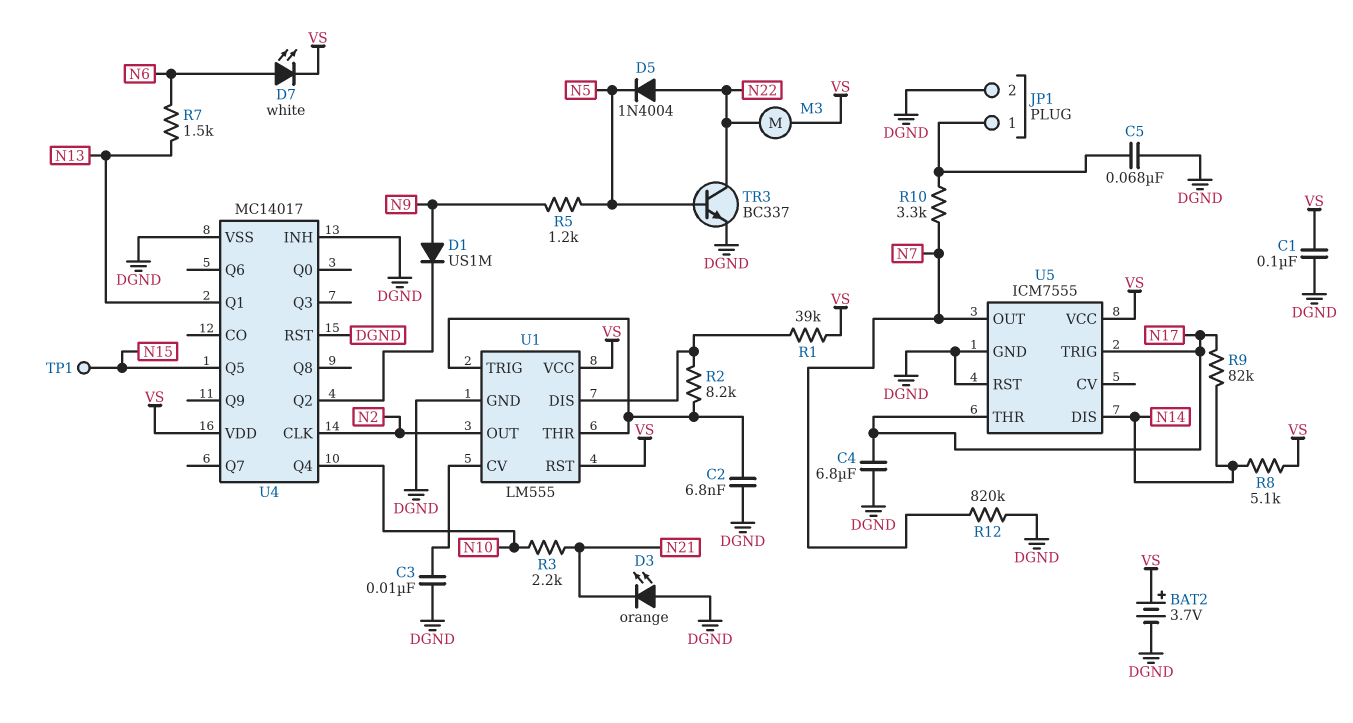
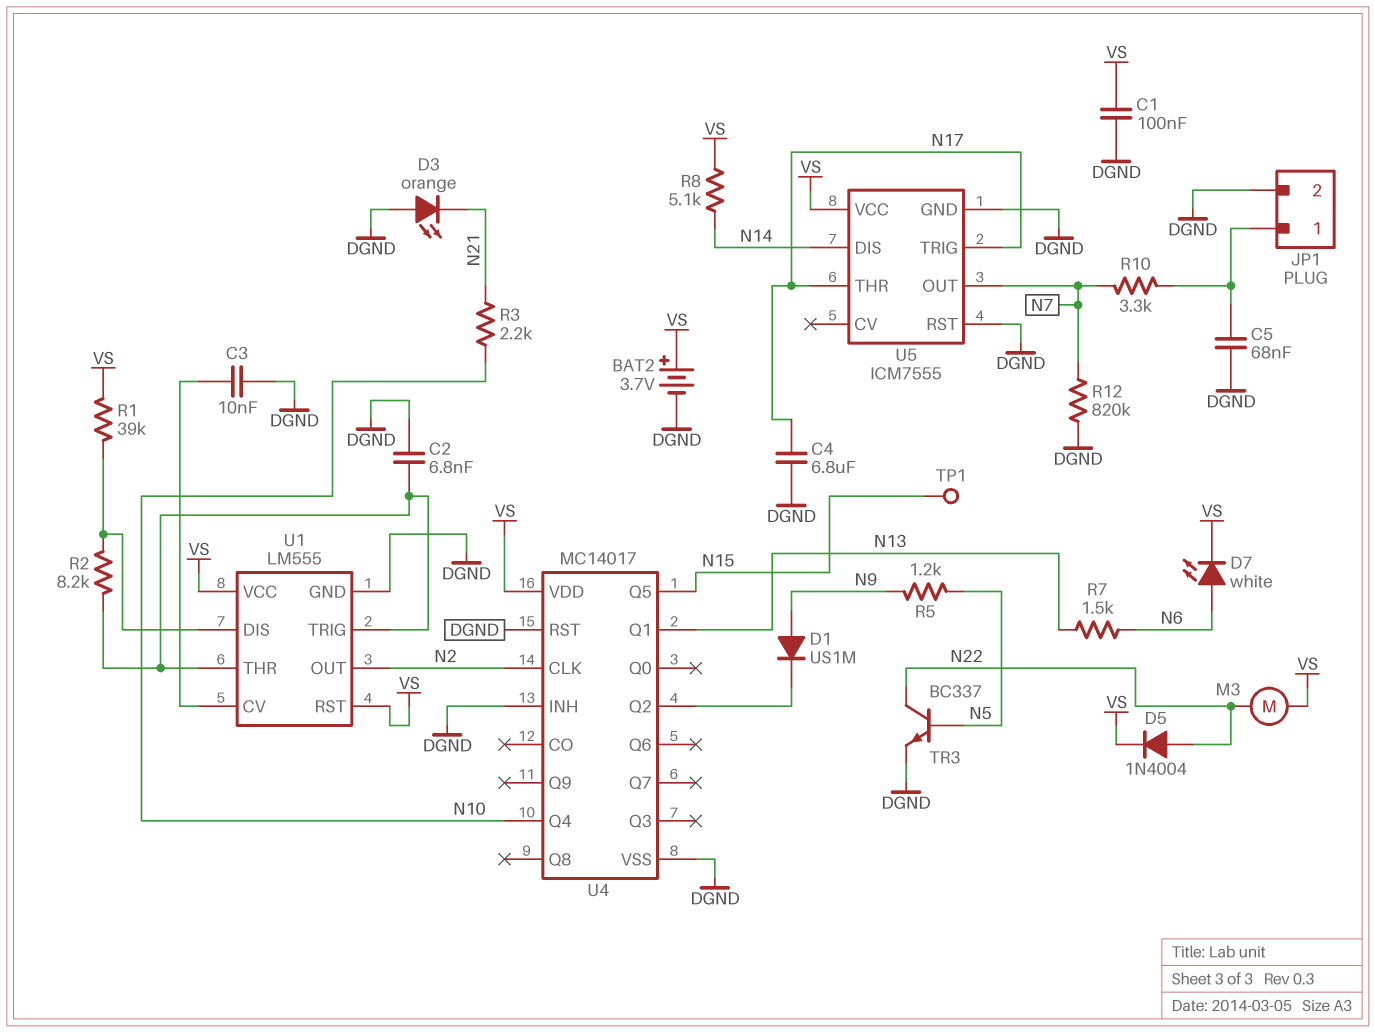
D5: diode 1N4004 (A N22, K N5) -> diode 1N4004 (A N22, K VS)
R9: 82k (N14, N17) -> none

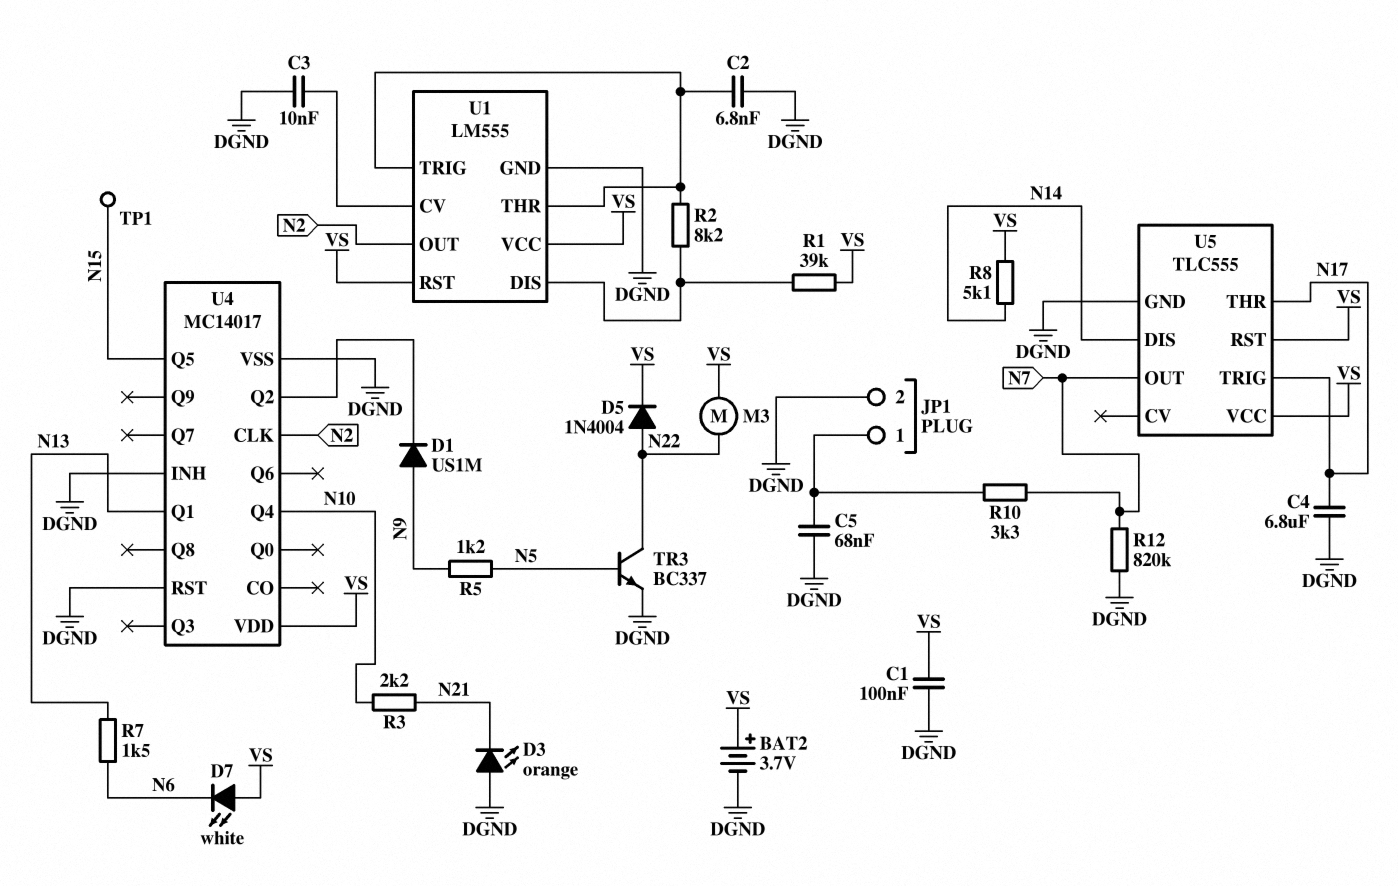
D7: LED white (A N6, K VS) -> LED white (A VS, K N6)
U5: ICM7555 -> TLC555
U5 pin RST: DGND -> VS

